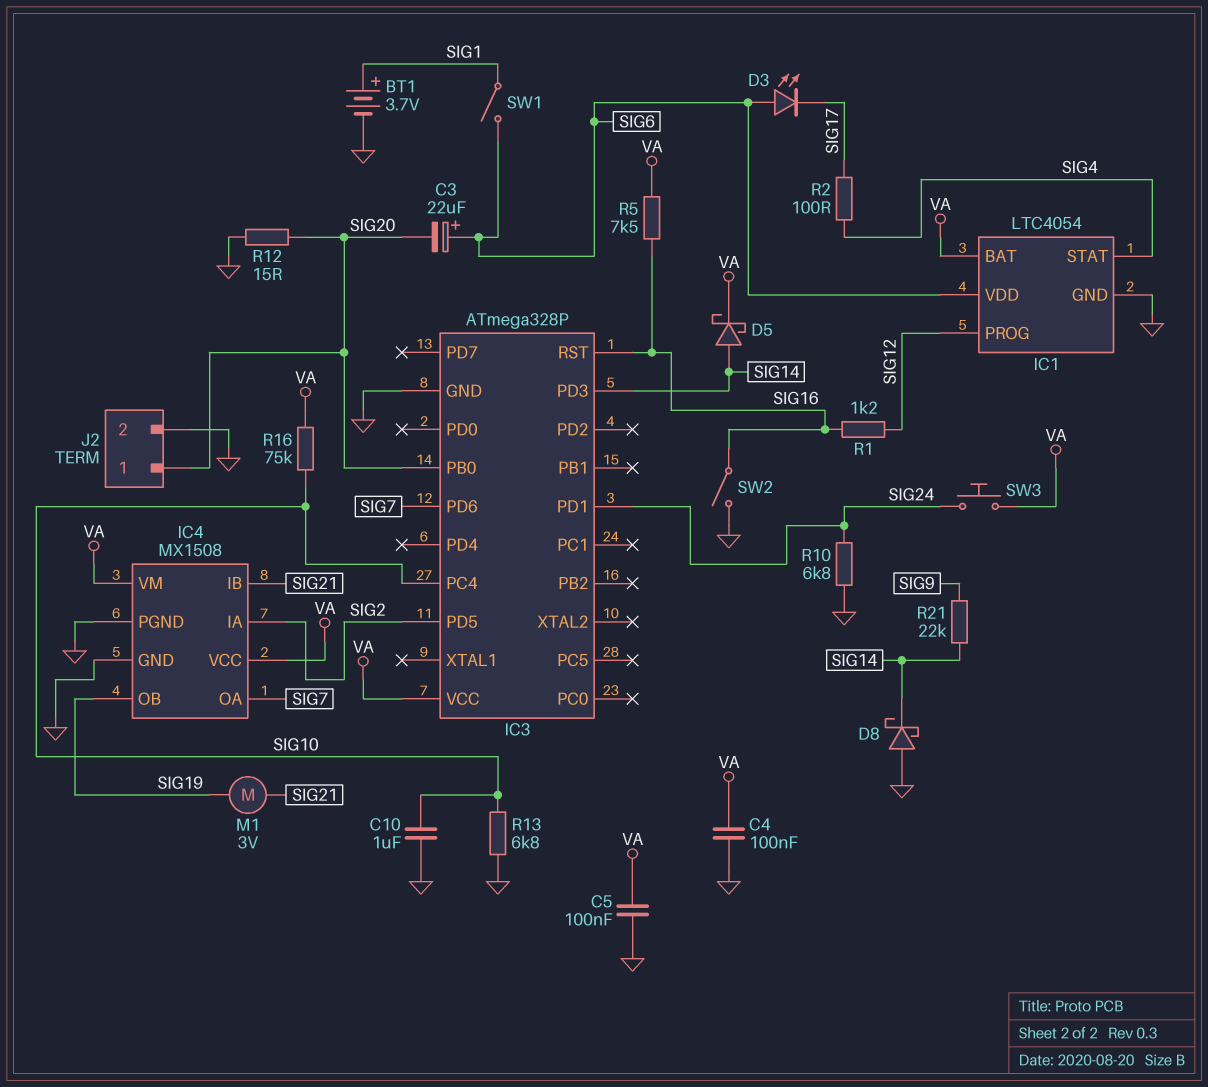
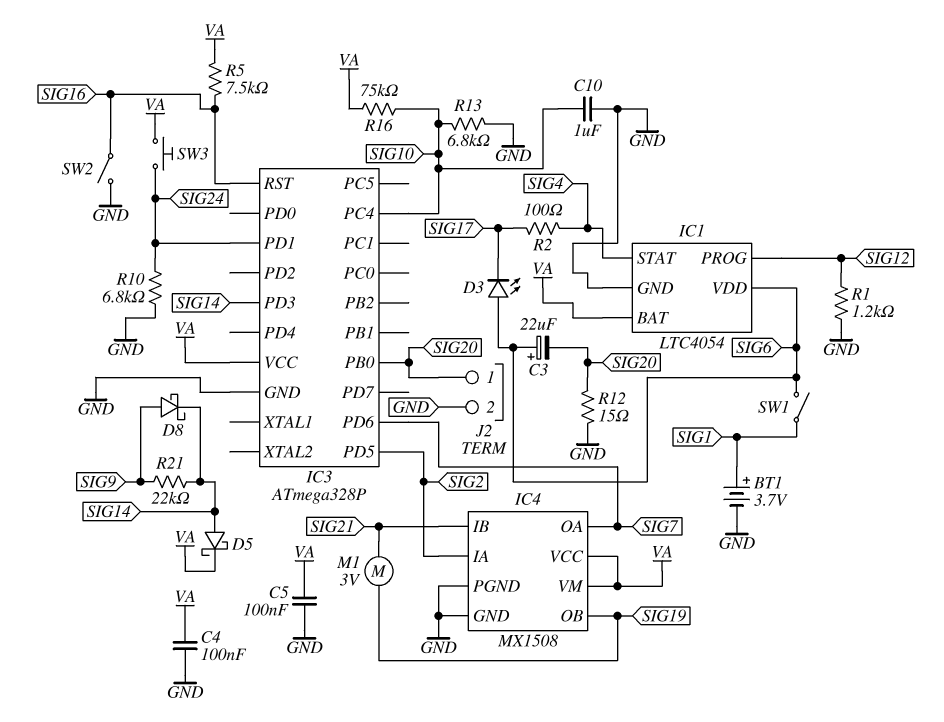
D8: schottky (A GND, K SIG14) -> schottky (A SIG9, K SIG14)
R1: 1.2k (SIG12, SIG16) -> 1.2k (GND, SIG12)

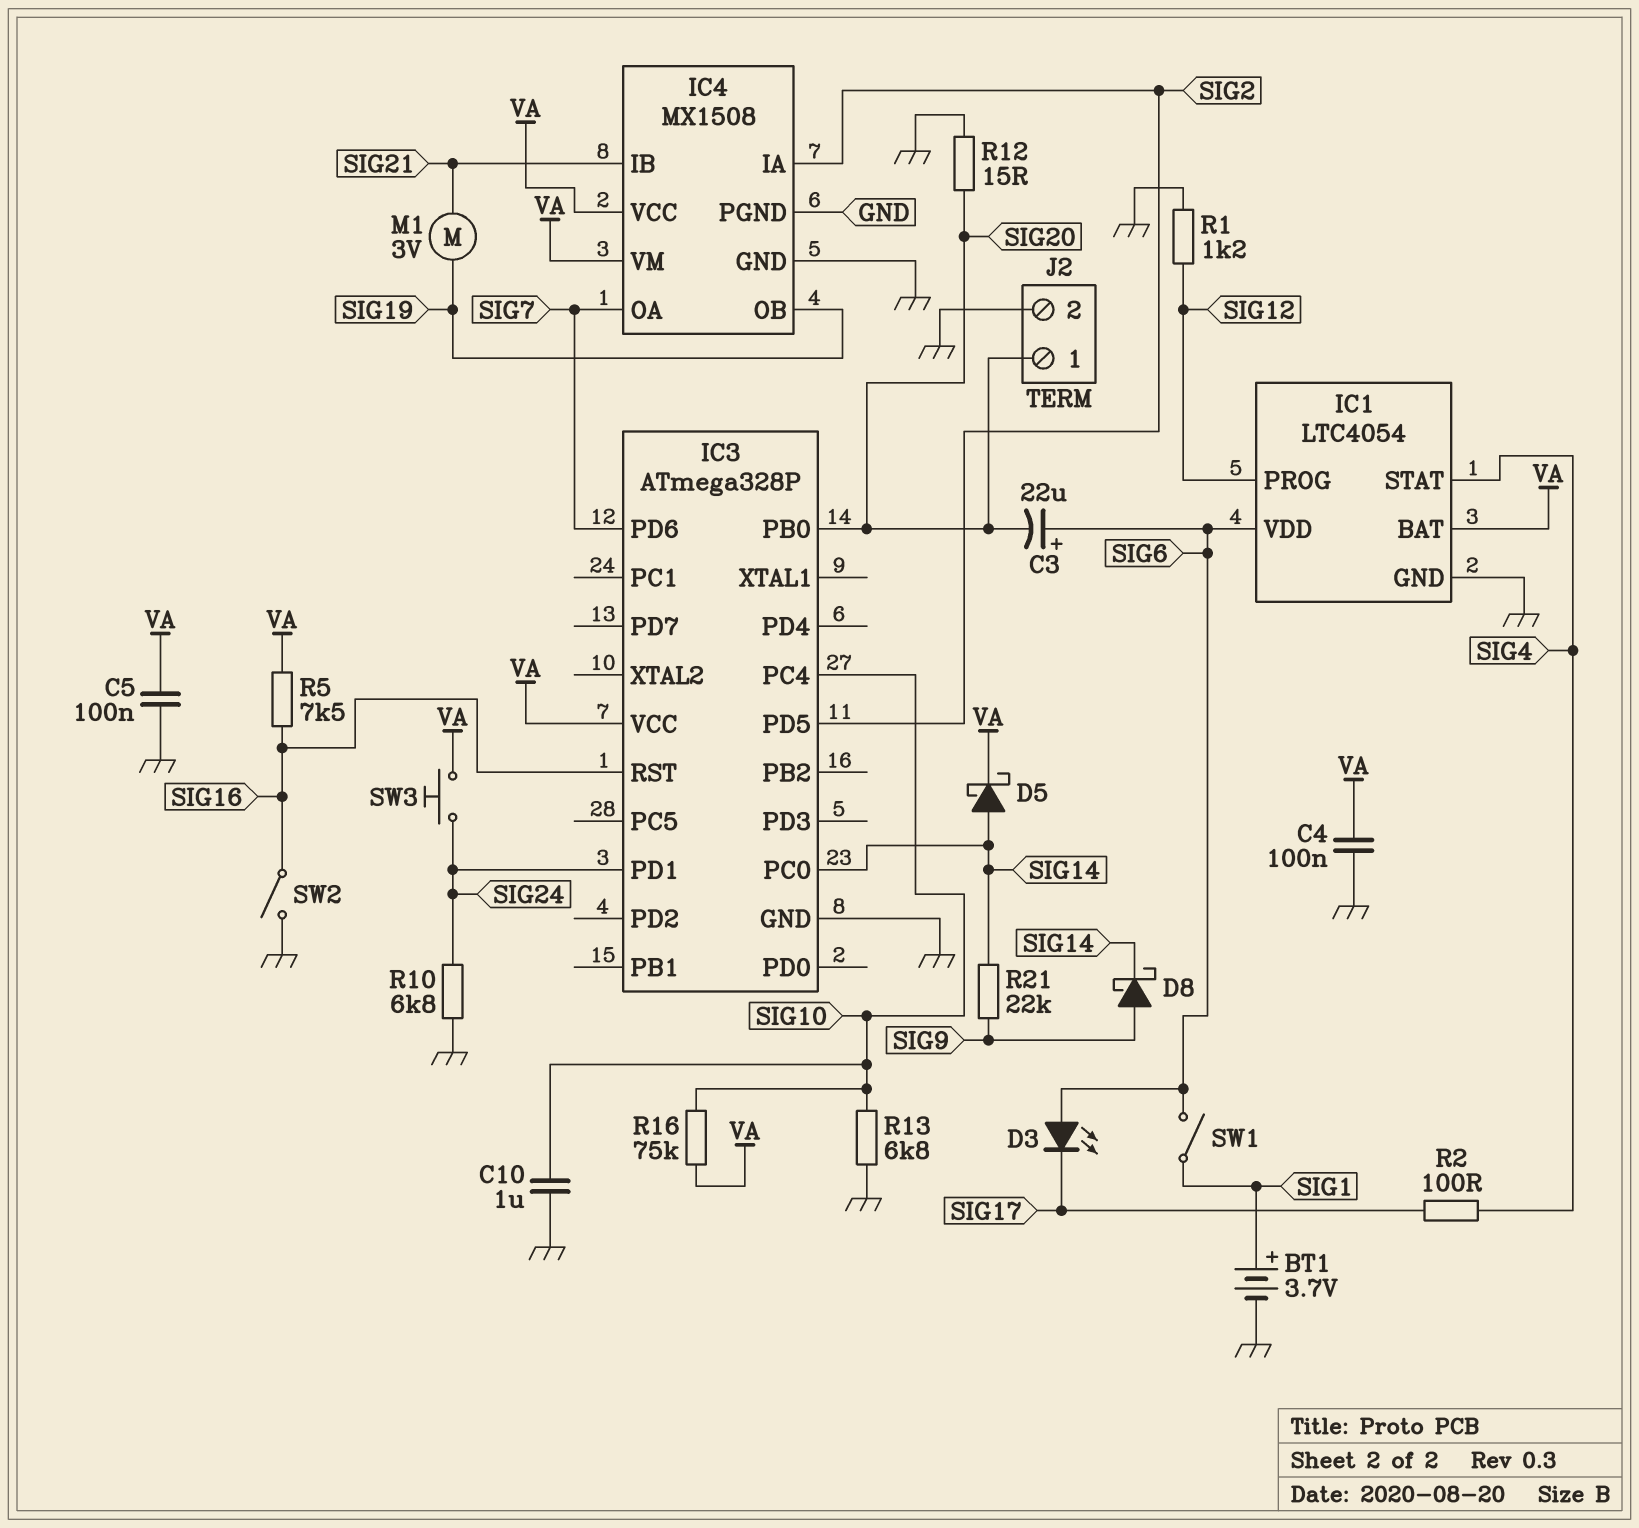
IC3 pin PC0: none -> SIG14
IC3 pin PD3: SIG14 -> none

